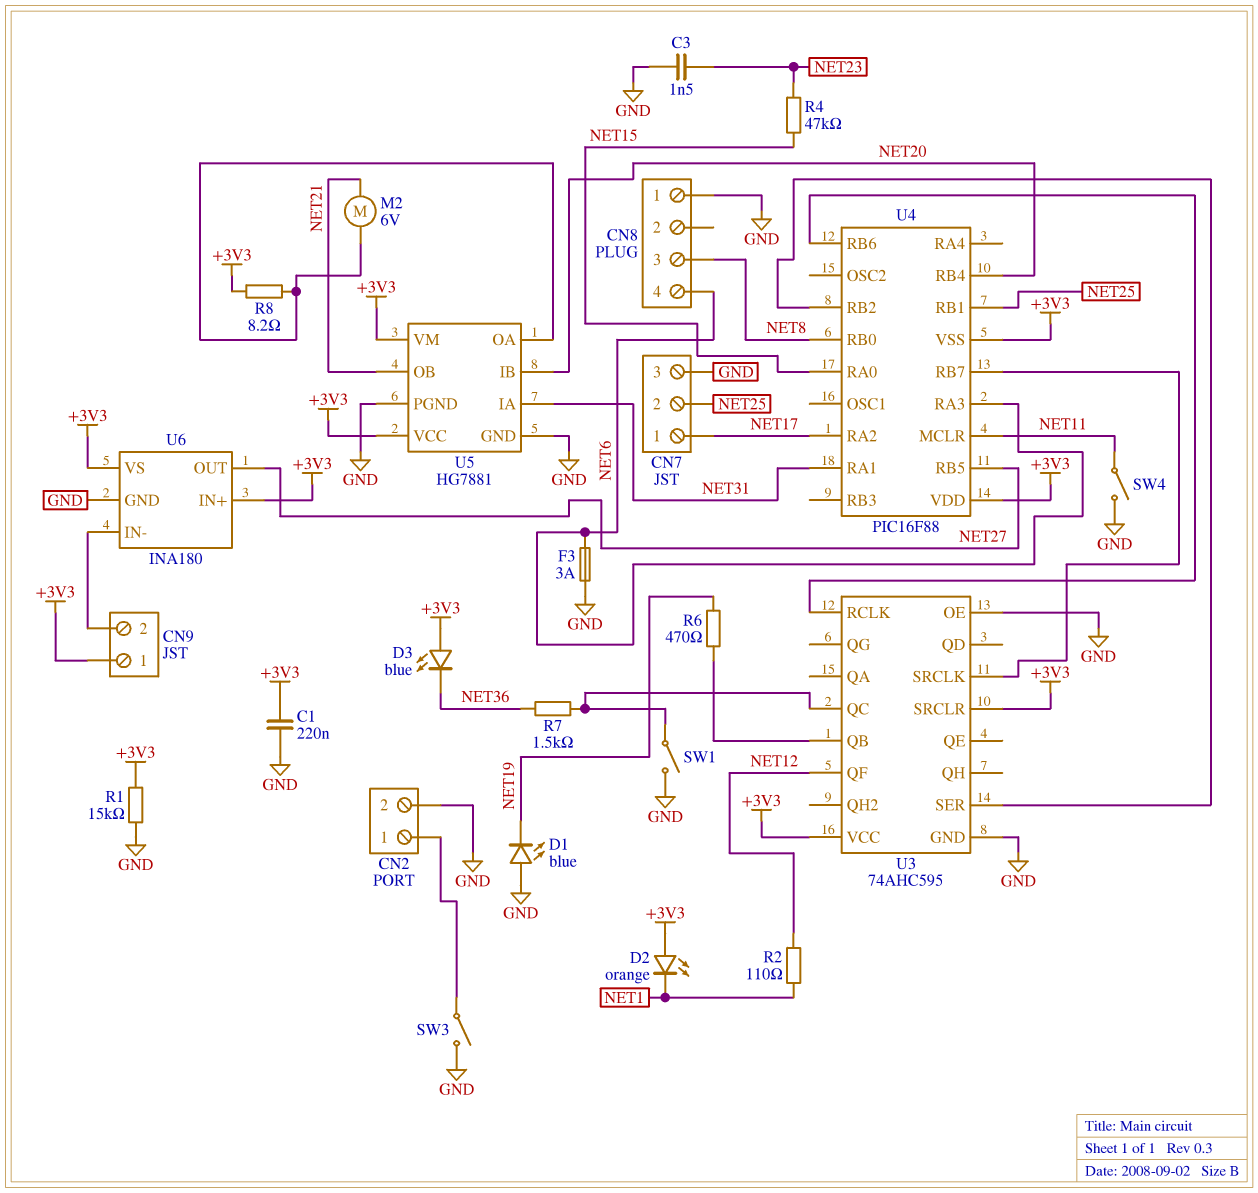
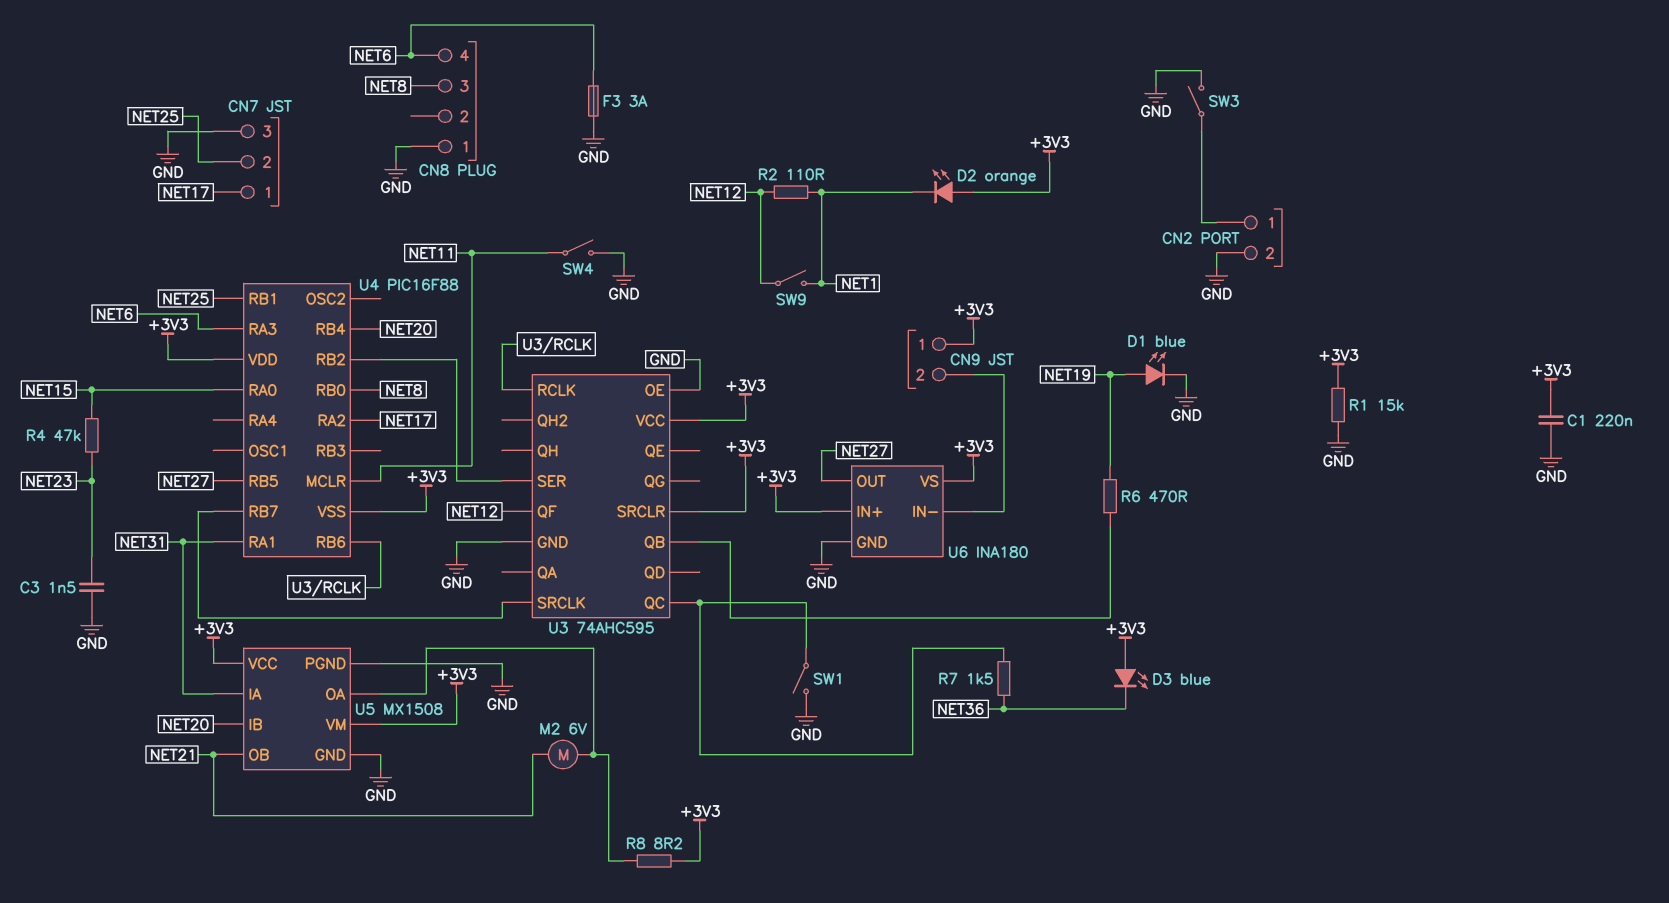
D1: LED blue (A GND, K NET19) -> LED blue (A NET19, K GND)
SW9: none -> switch (NET1, NET12)
U5: HG7881 -> MX1508

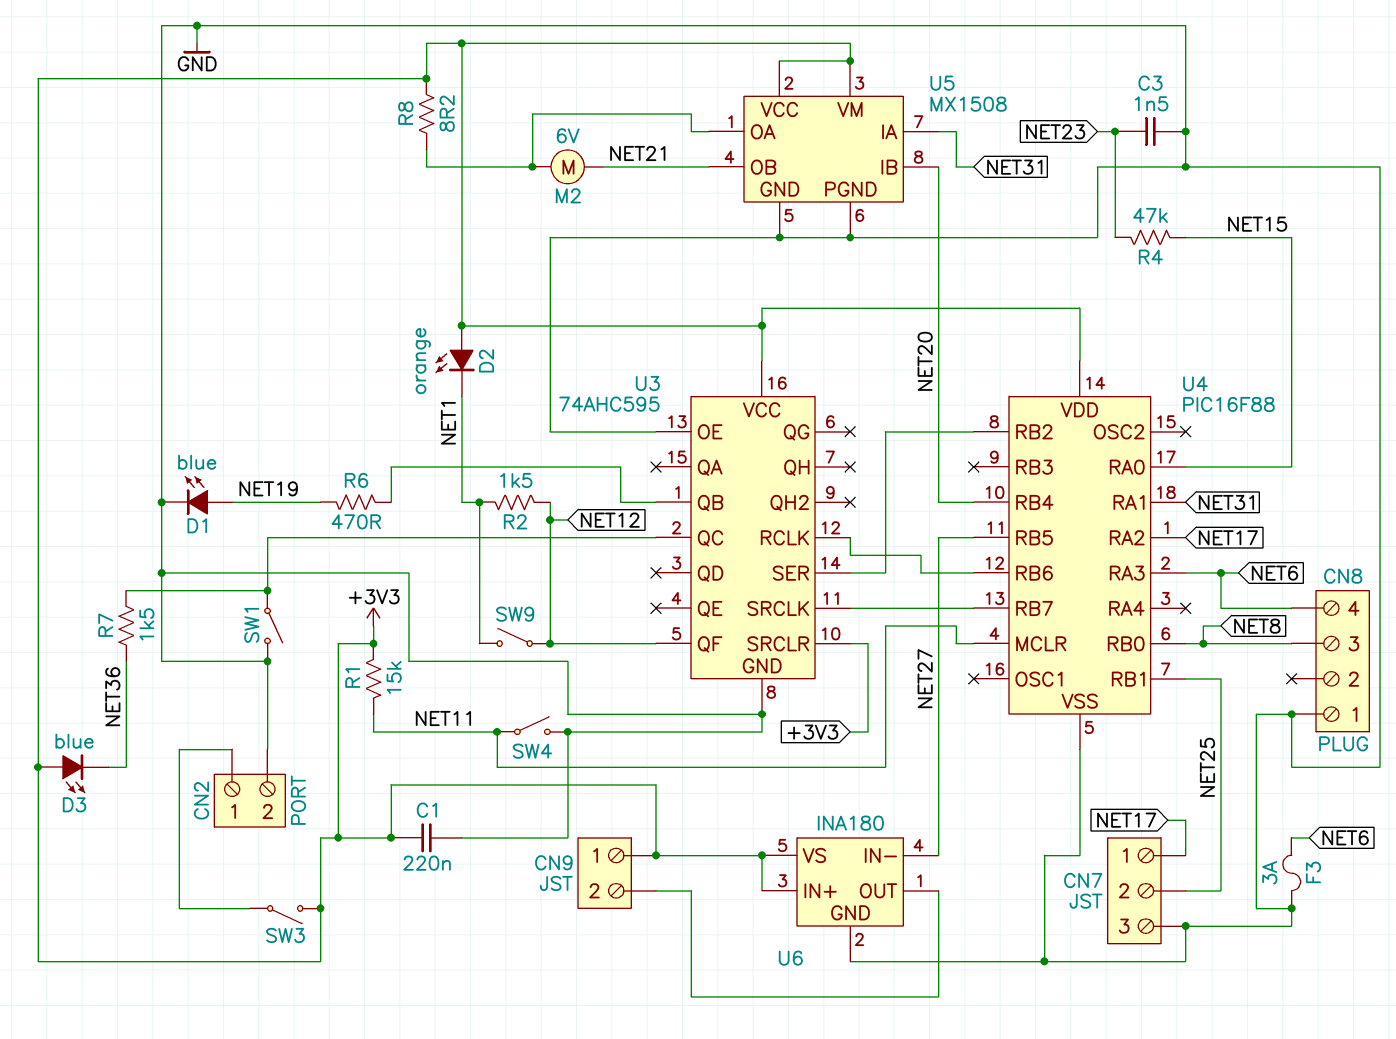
R1: 15k (+3V3, GND) -> 15k (+3V3, NET11)
R2: 110 (NET1, NET12) -> 1.5k (NET1, NET12)
SW3: switch (CN2/1, GND) -> switch (+3V3, CN2/1)
U4 pin VSS: +3V3 -> GND
U6 pin IN-: CN9/2 -> NET27
U6 pin OUT: NET27 -> CN9/2

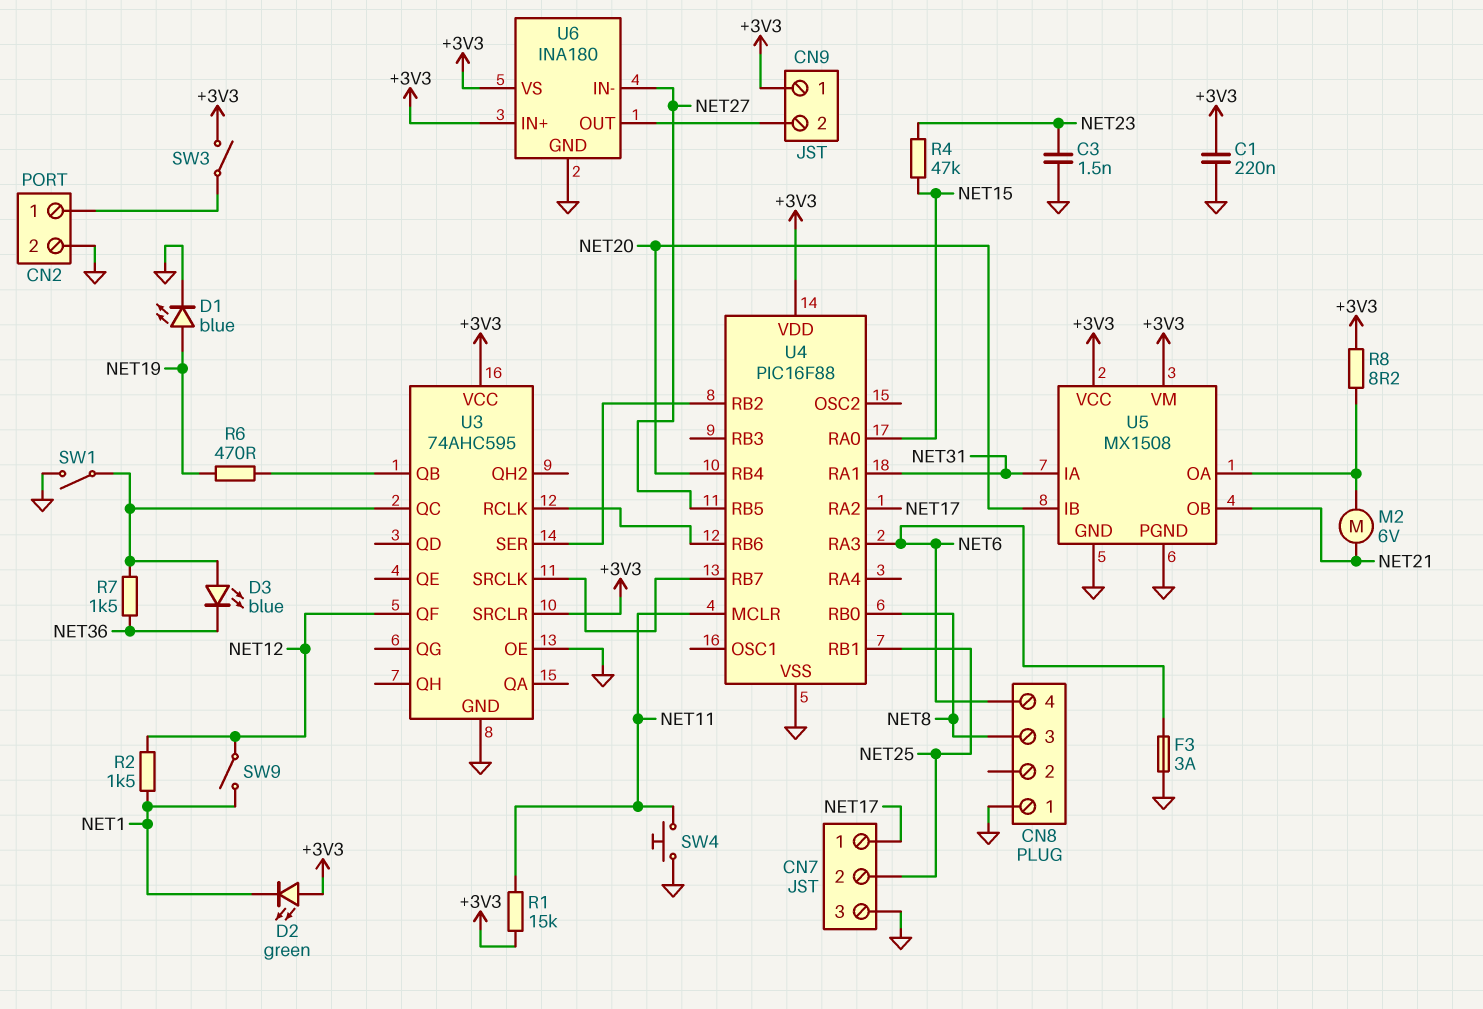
D2: LED orange (A +3V3, K NET1) -> LED green (A +3V3, K NET1)
D3: LED blue (A +3V3, K NET36) -> LED blue (A U3/QC, K NET36)
SW4: switch (GND, NET11) -> button (GND, NET11)

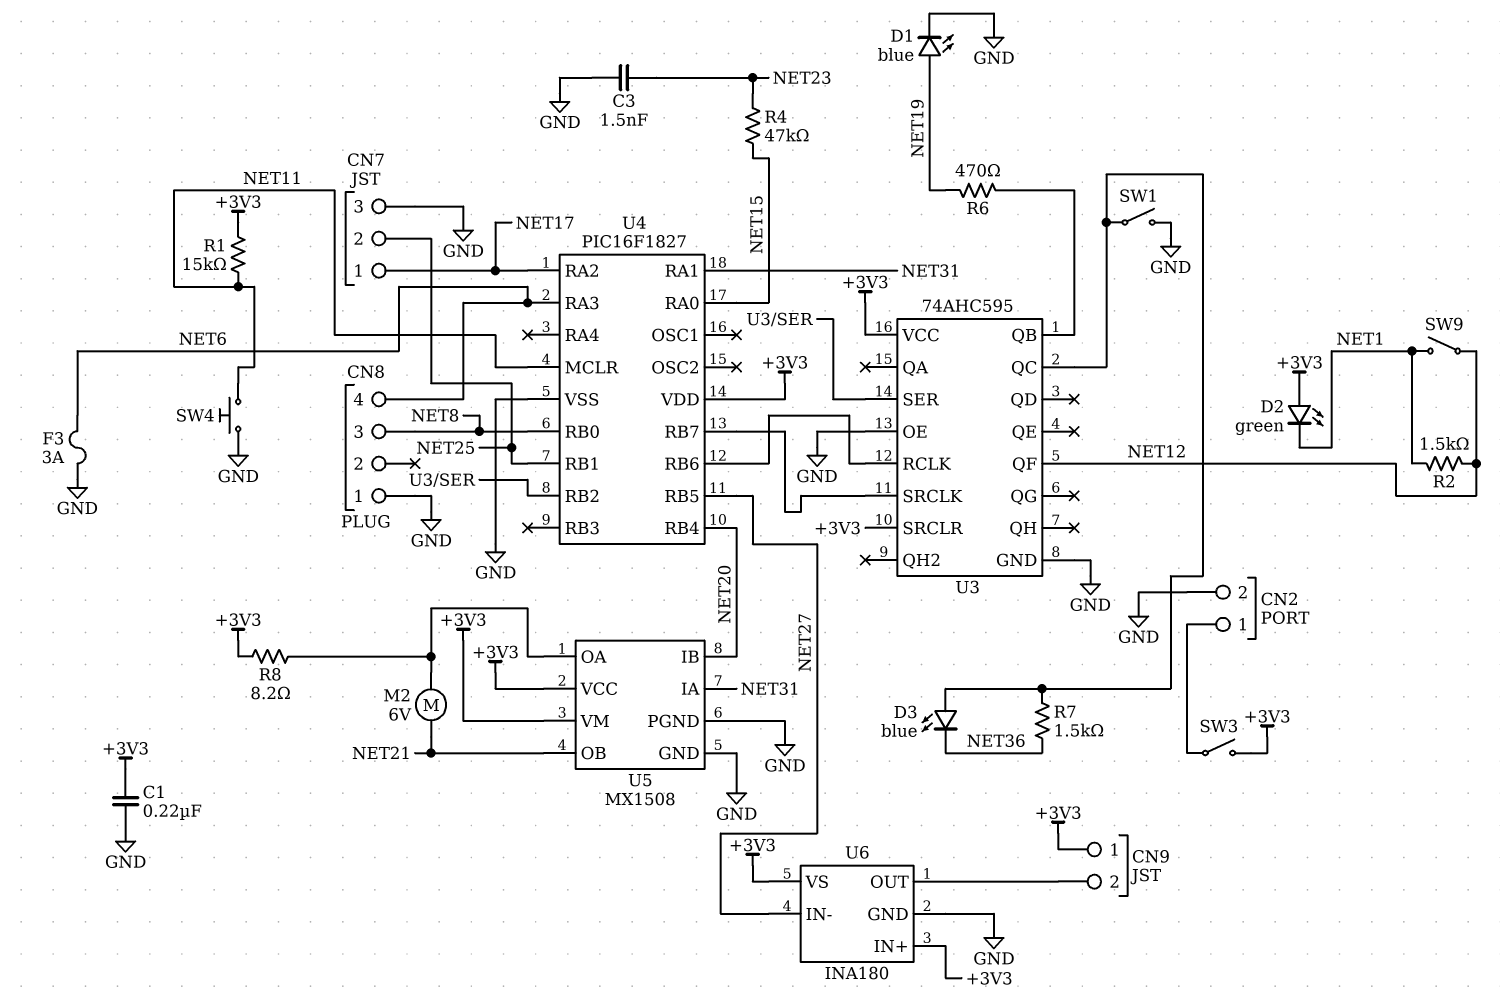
U4: PIC16F88 -> PIC16F1827

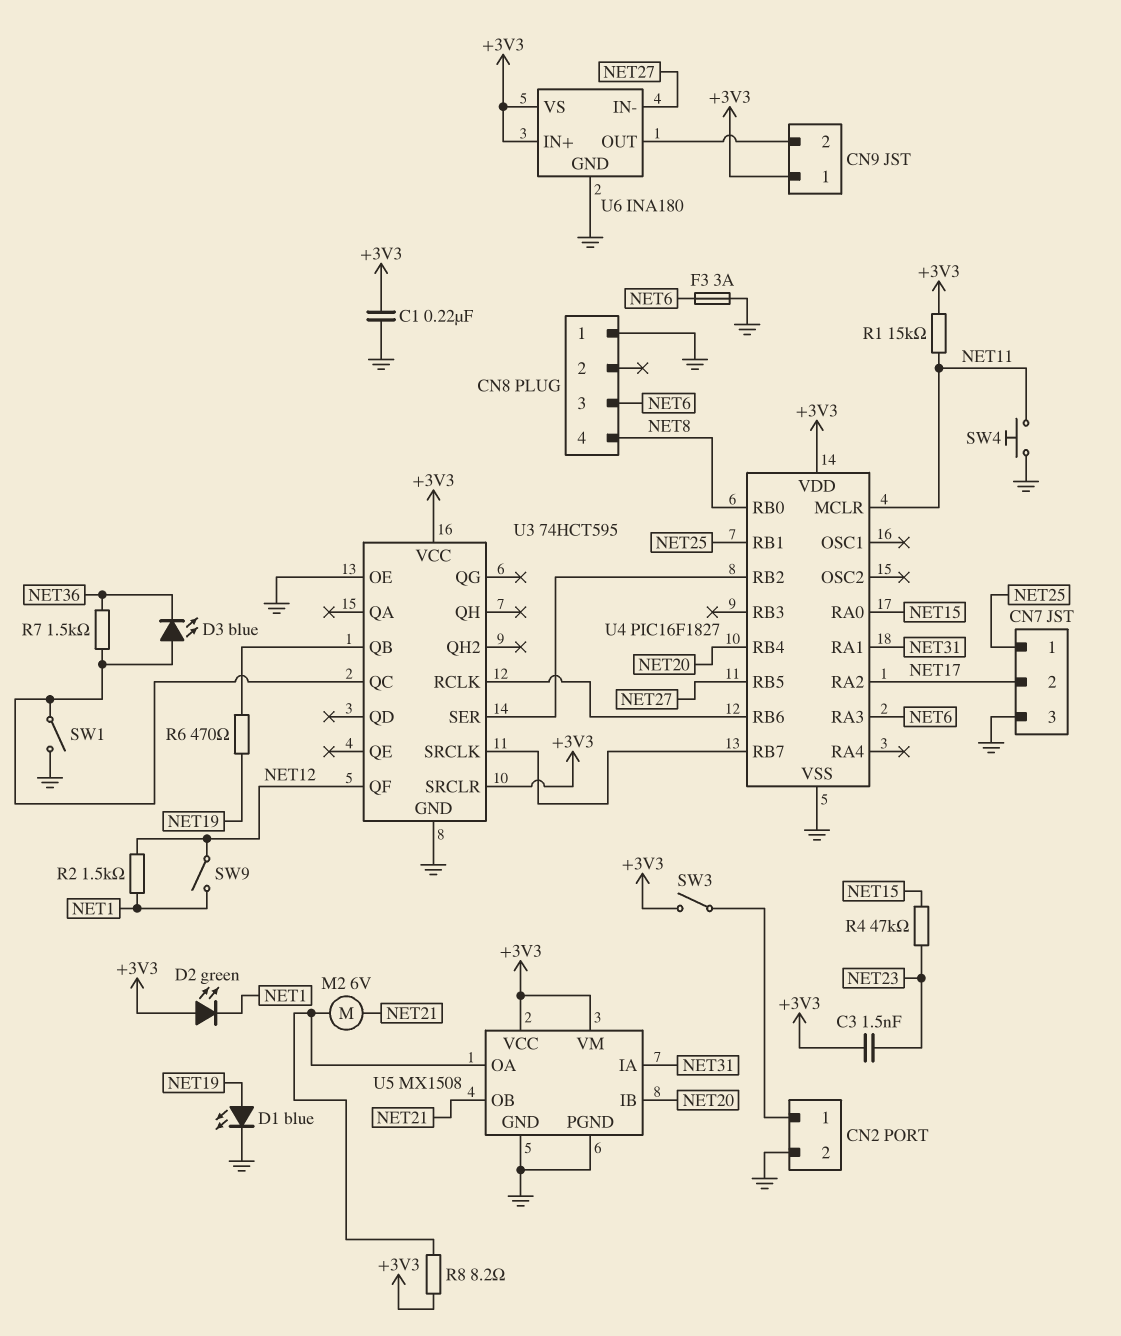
C3: 1.5nF (GND, NET23) -> 1.5nF (+3V3, NET23)
CN7 pin 1: NET17 -> NET25
CN7 pin 2: NET25 -> NET17
CN8 pin 3: NET8 -> NET6
CN8 pin 4: NET6 -> NET8
U3: 74AHC595 -> 74HCT595

